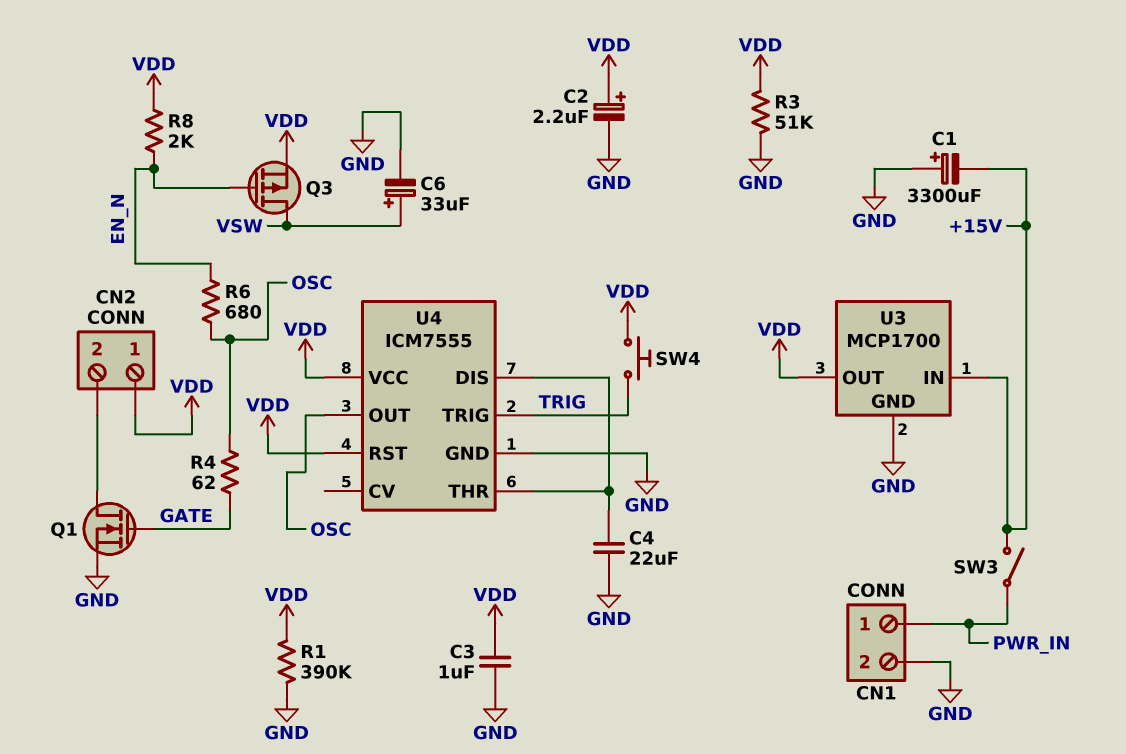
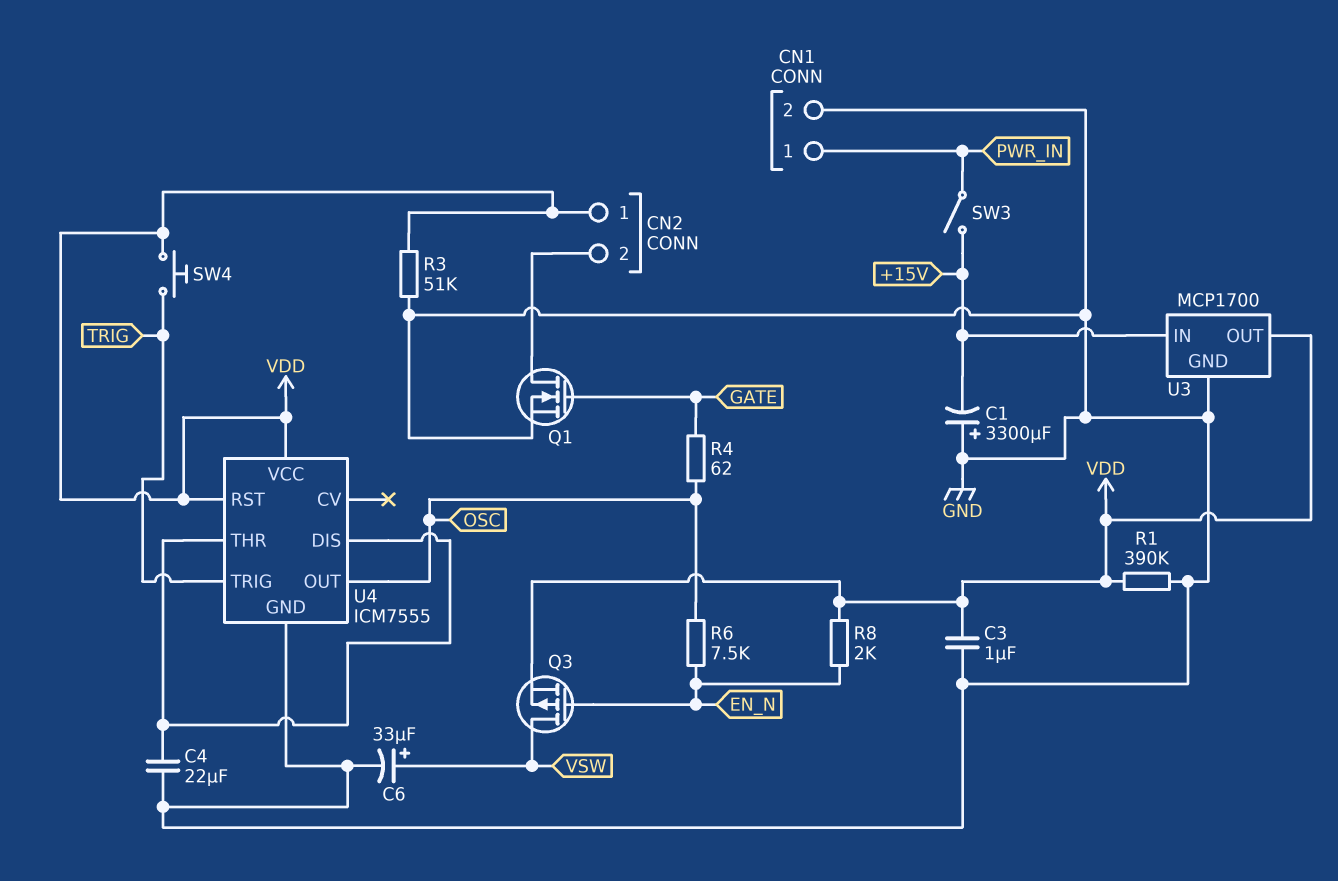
C2: 2.2uF (plus VDD, minus GND) -> none
R6: 680 (EN_N, OSC) -> 7.5k (EN_N, OSC)

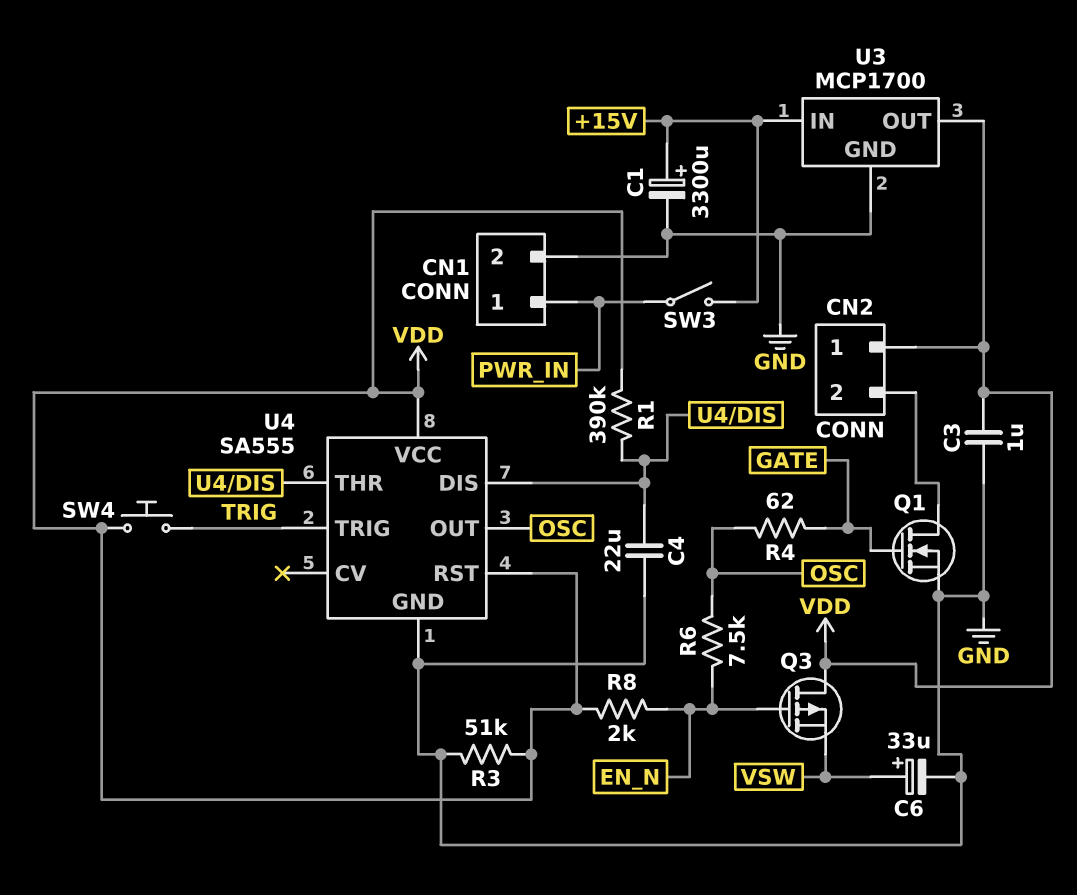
C1: 3300uF (plus GND, minus +15V) -> 3300uF (plus +15V, minus GND)
Q3: PMOS (G EN_N, D VSW, S VDD) -> PMOS (G EN_N, D VDD, S VSW)
R1: 390k (GND, VDD) -> 390k (U4/DIS, VDD)
U4: ICM7555 -> SA555

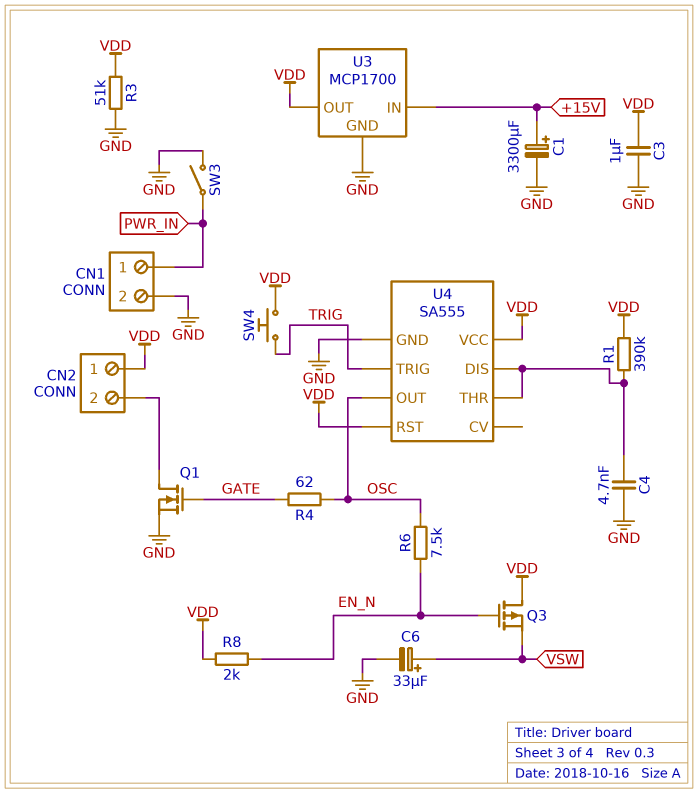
C4: 22uF (GND, U4/DIS) -> 4.7nF (GND, U4/DIS)
SW3: switch (+15V, PWR_IN) -> switch (GND, PWR_IN)

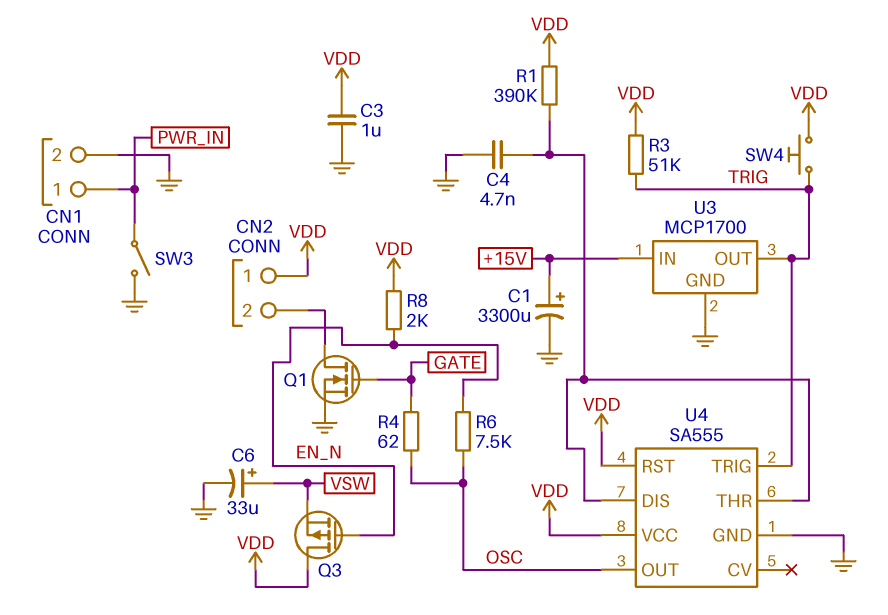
R3: 51k (GND, VDD) -> 51k (TRIG, VDD)
U3 pin OUT: VDD -> TRIG

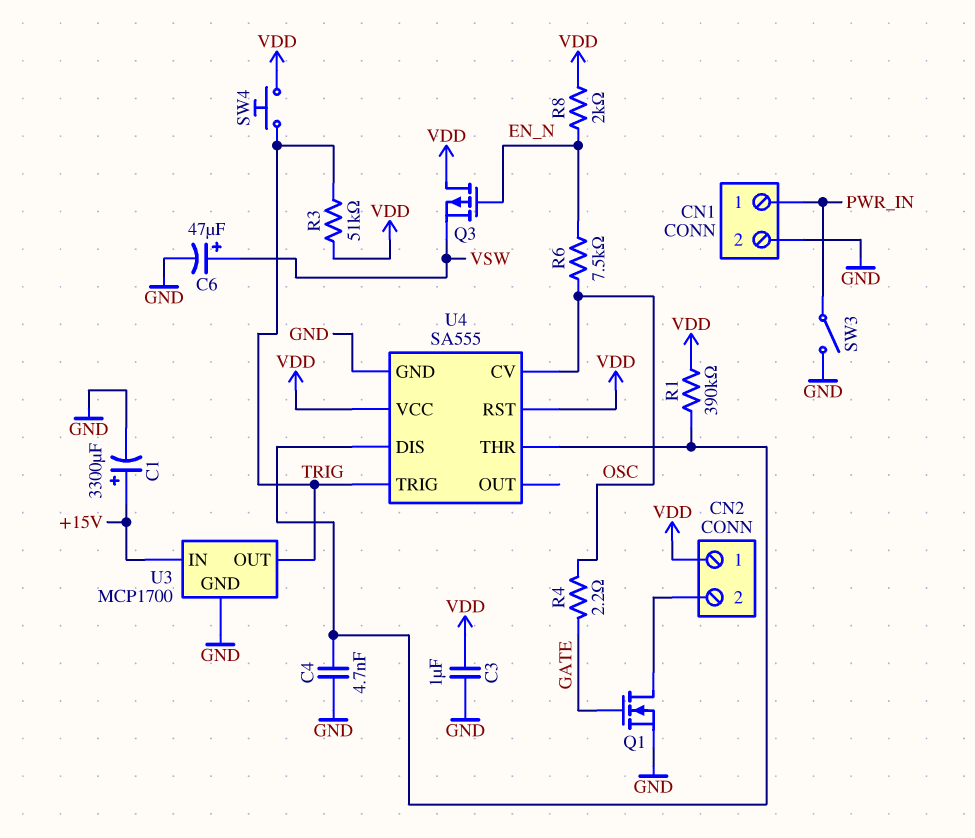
C6: 33uF (plus VSW, minus GND) -> 47uF (plus VSW, minus GND)
R4: 62 (GATE, OSC) -> 2.2 (GATE, OSC)
U4 pin CV: none -> OSC
U4 pin OUT: OSC -> none

